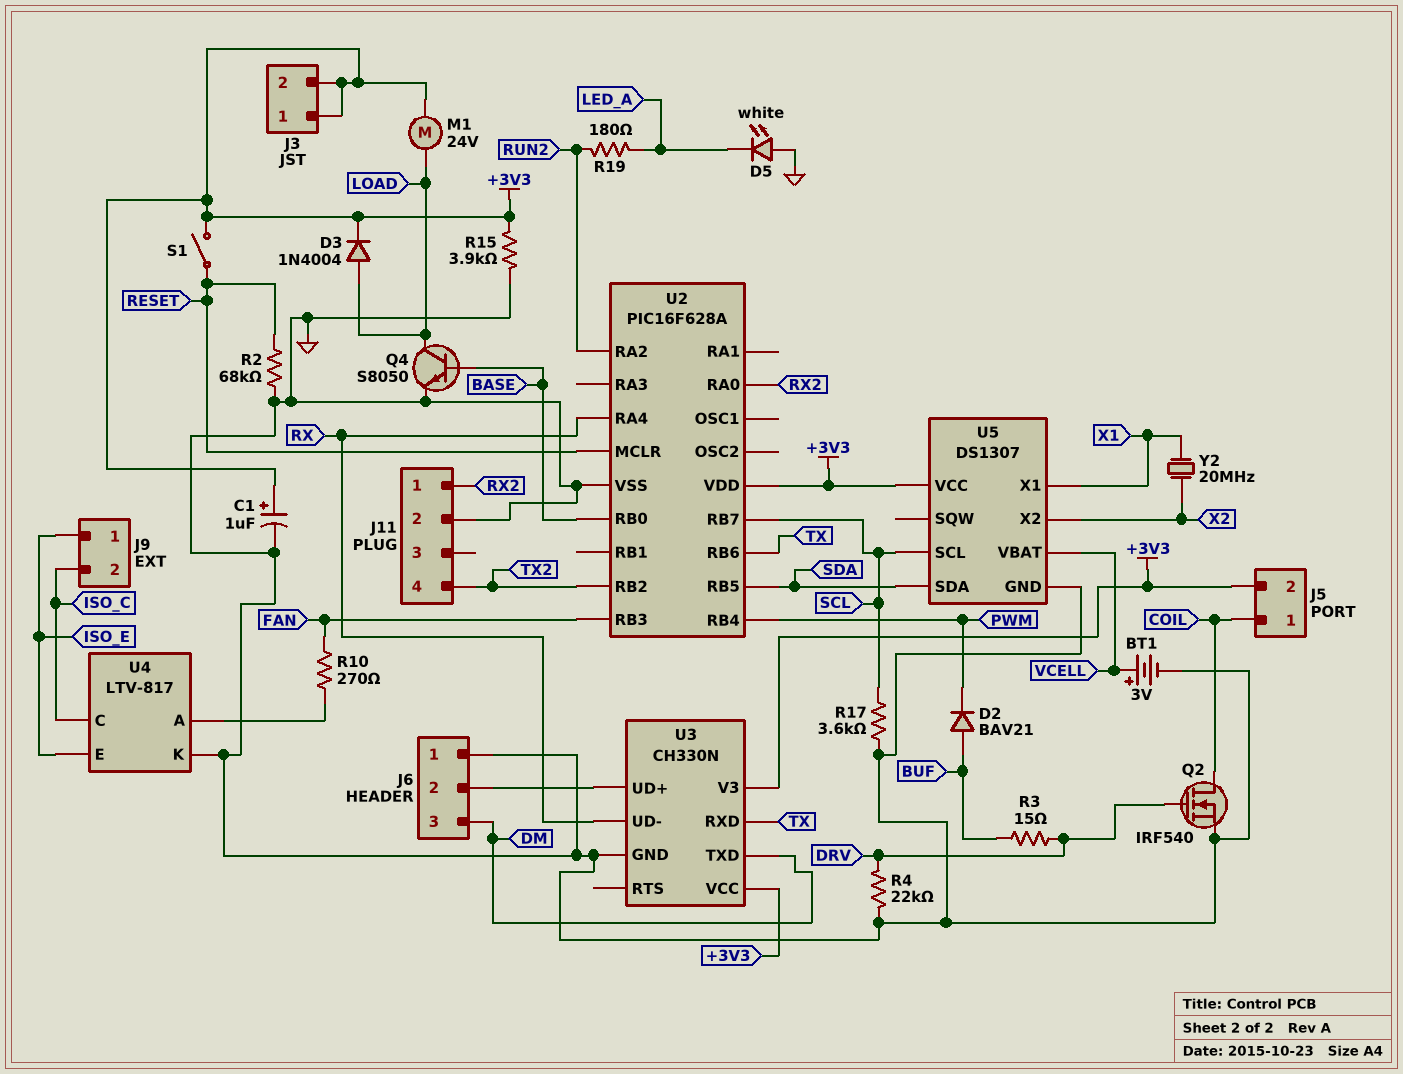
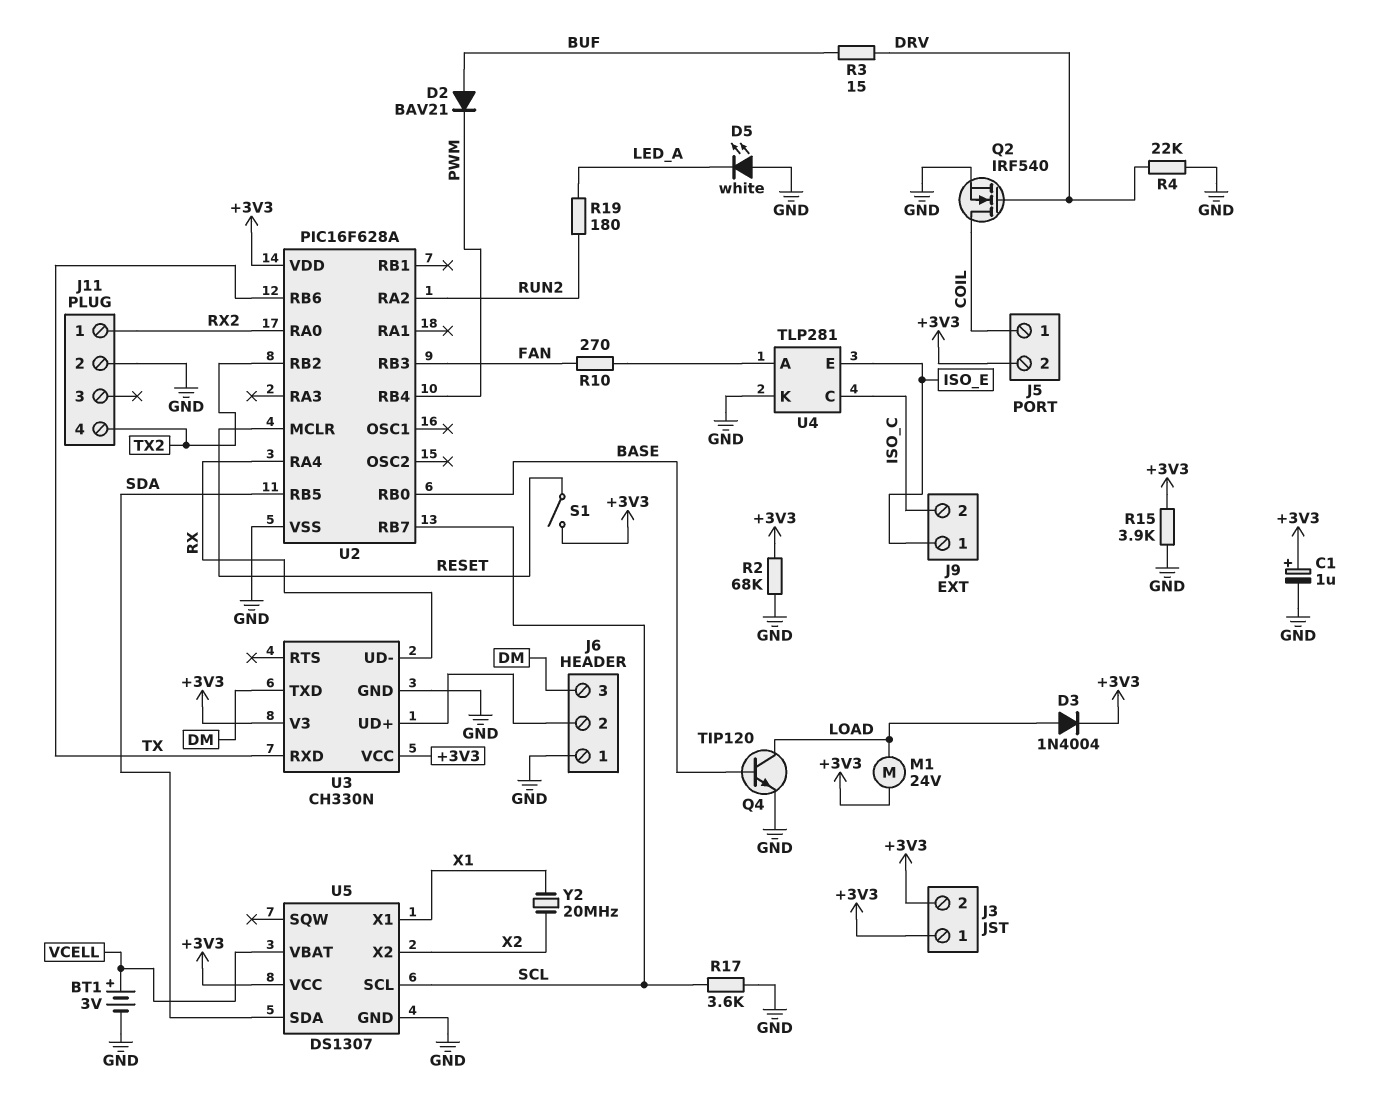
Q4: NPN S8050 (B BASE, C LOAD, E GND) -> NPN TIP120 (B BASE, C LOAD, E GND)
R2: 68k (GND, RESET) -> 68k (+3V3, GND)
U4: LTV-817 -> TLP281

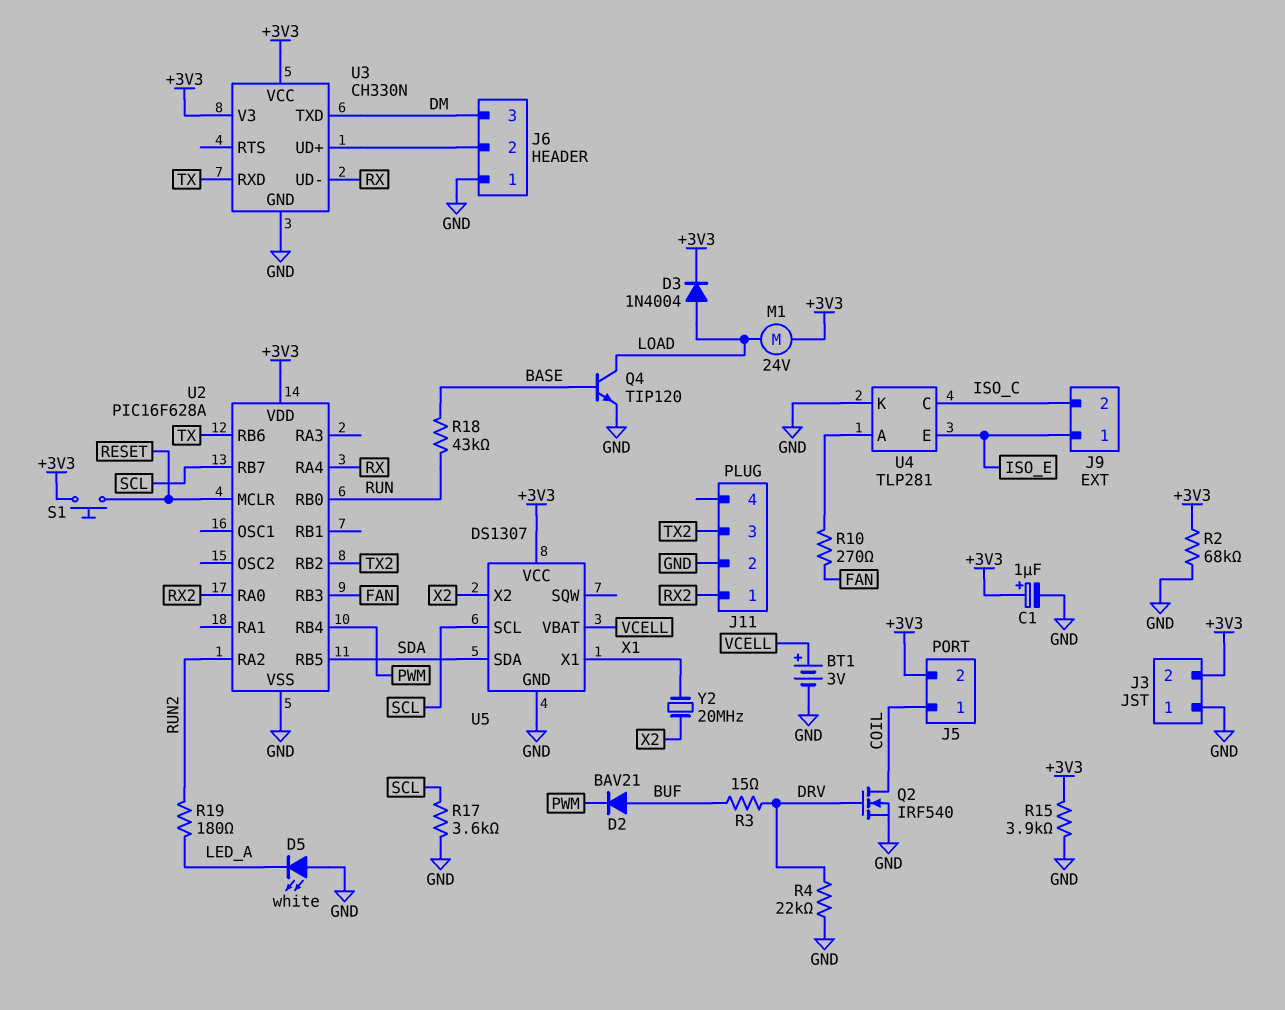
J3 pin 1: +3V3 -> GND
J11 pin 3: none -> TX2
J11 pin 4: TX2 -> none
R18: none -> 43k (BASE, RUN)
S1: switch (+3V3, RESET) -> button (+3V3, RESET)
U2 pin RB0: BASE -> RUN

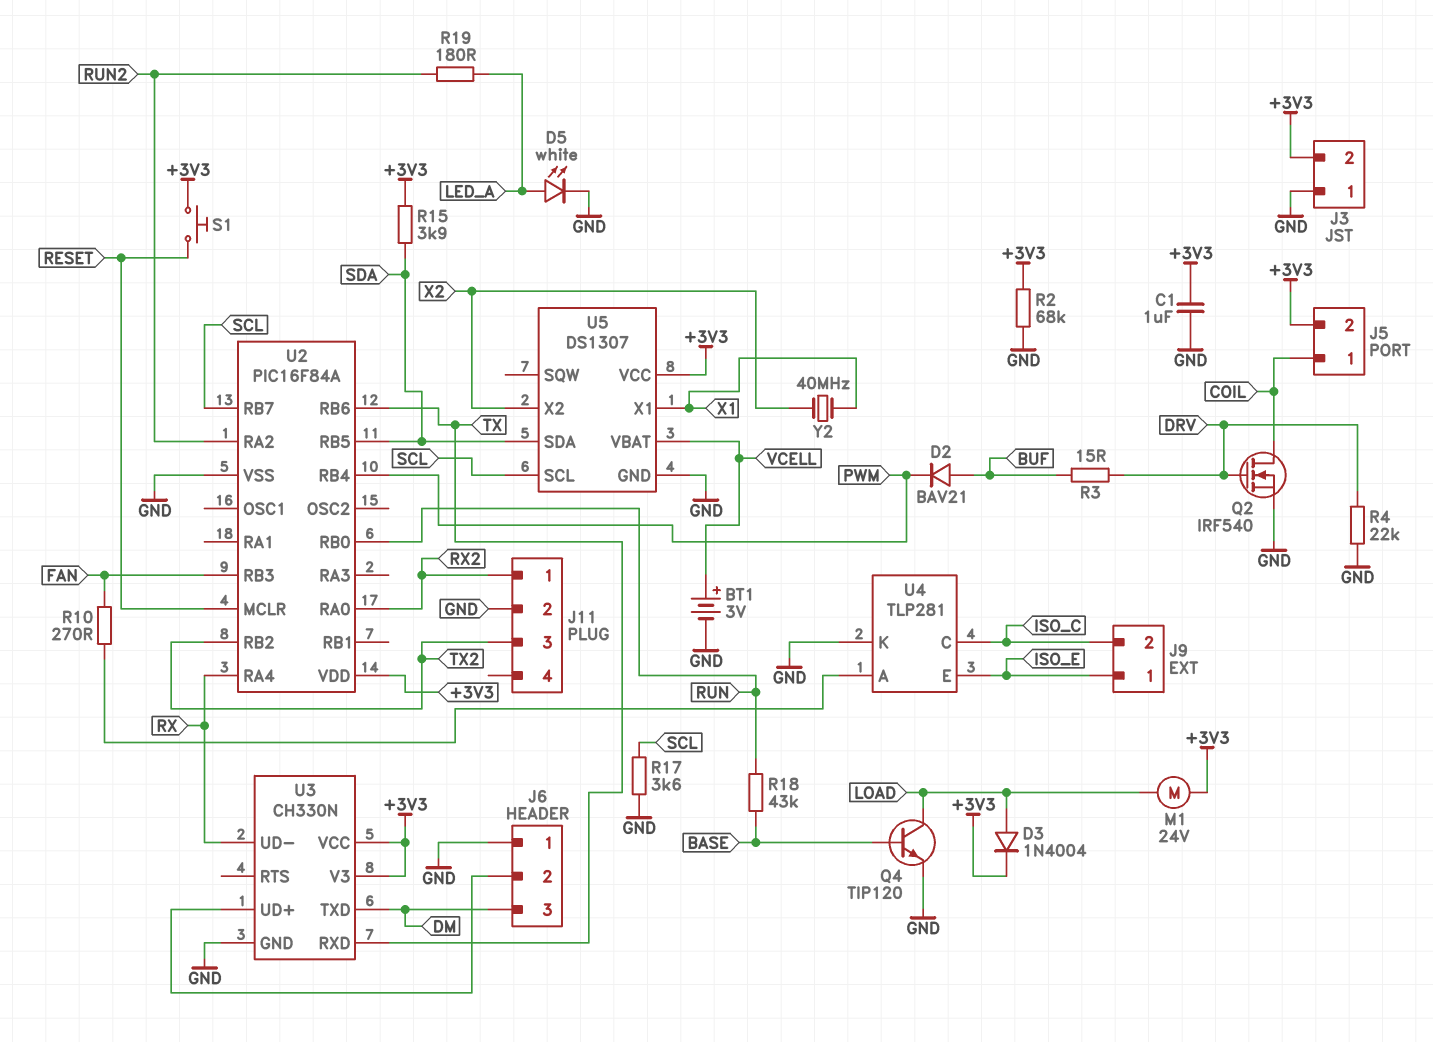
C1: 1uF (plus +3V3, minus GND) -> 1uF (+3V3, GND)
D5: LED white (A GND, K LED_A) -> LED white (A LED_A, K GND)
R15: 3.9k (+3V3, GND) -> 3.9k (+3V3, SDA)
U2: PIC16F628A -> PIC16F84A
Y2: 20MHz (X1, X2) -> 40MHz (X1, X2)

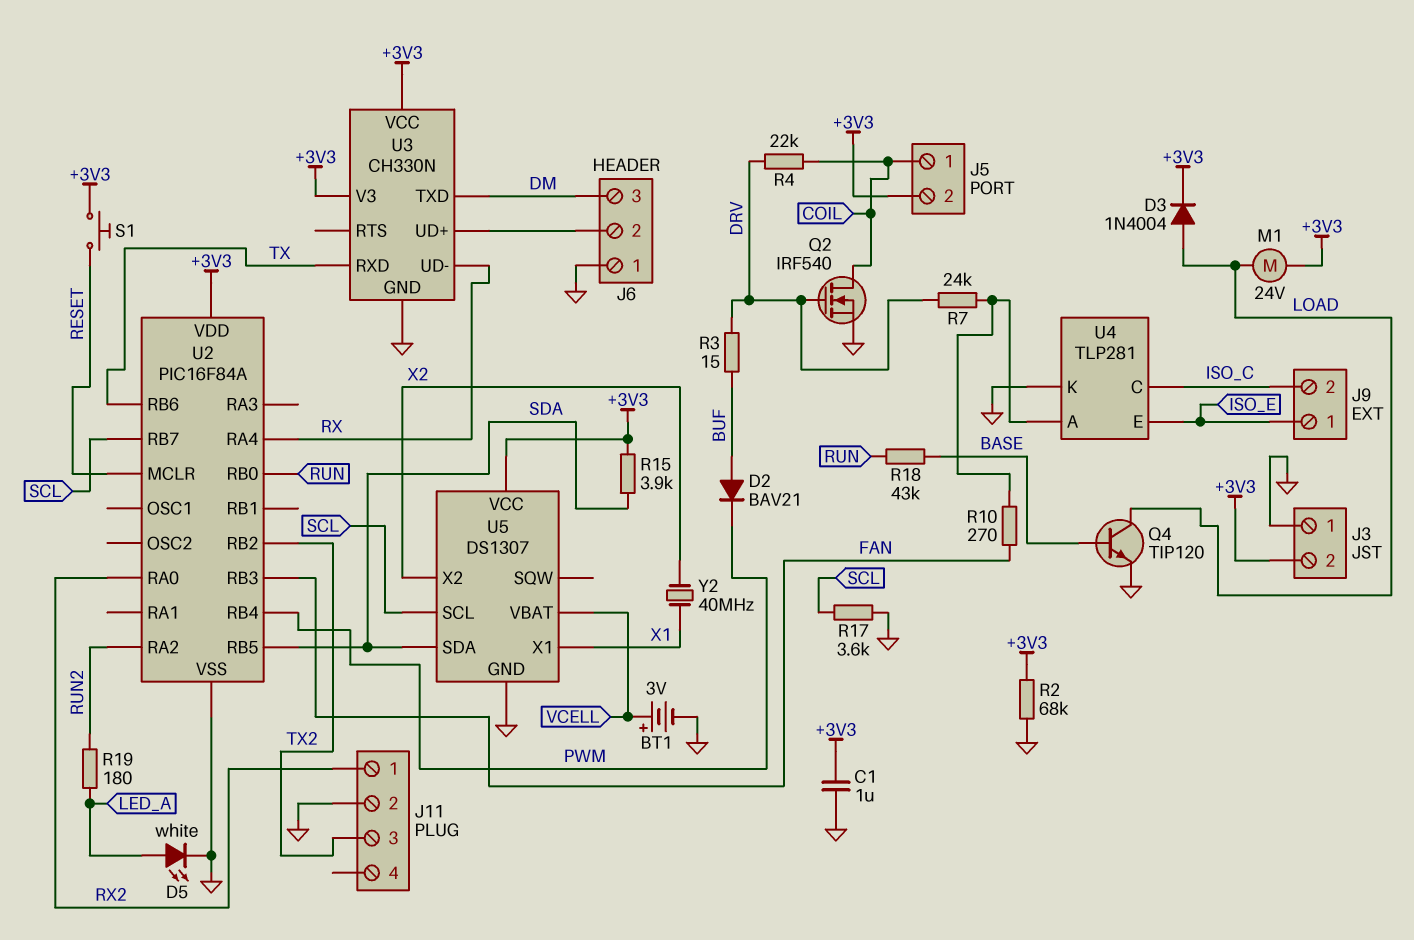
R4: 22k (DRV, GND) -> 22k (COIL, DRV)
R7: none -> 24k (DRV, U4/A)

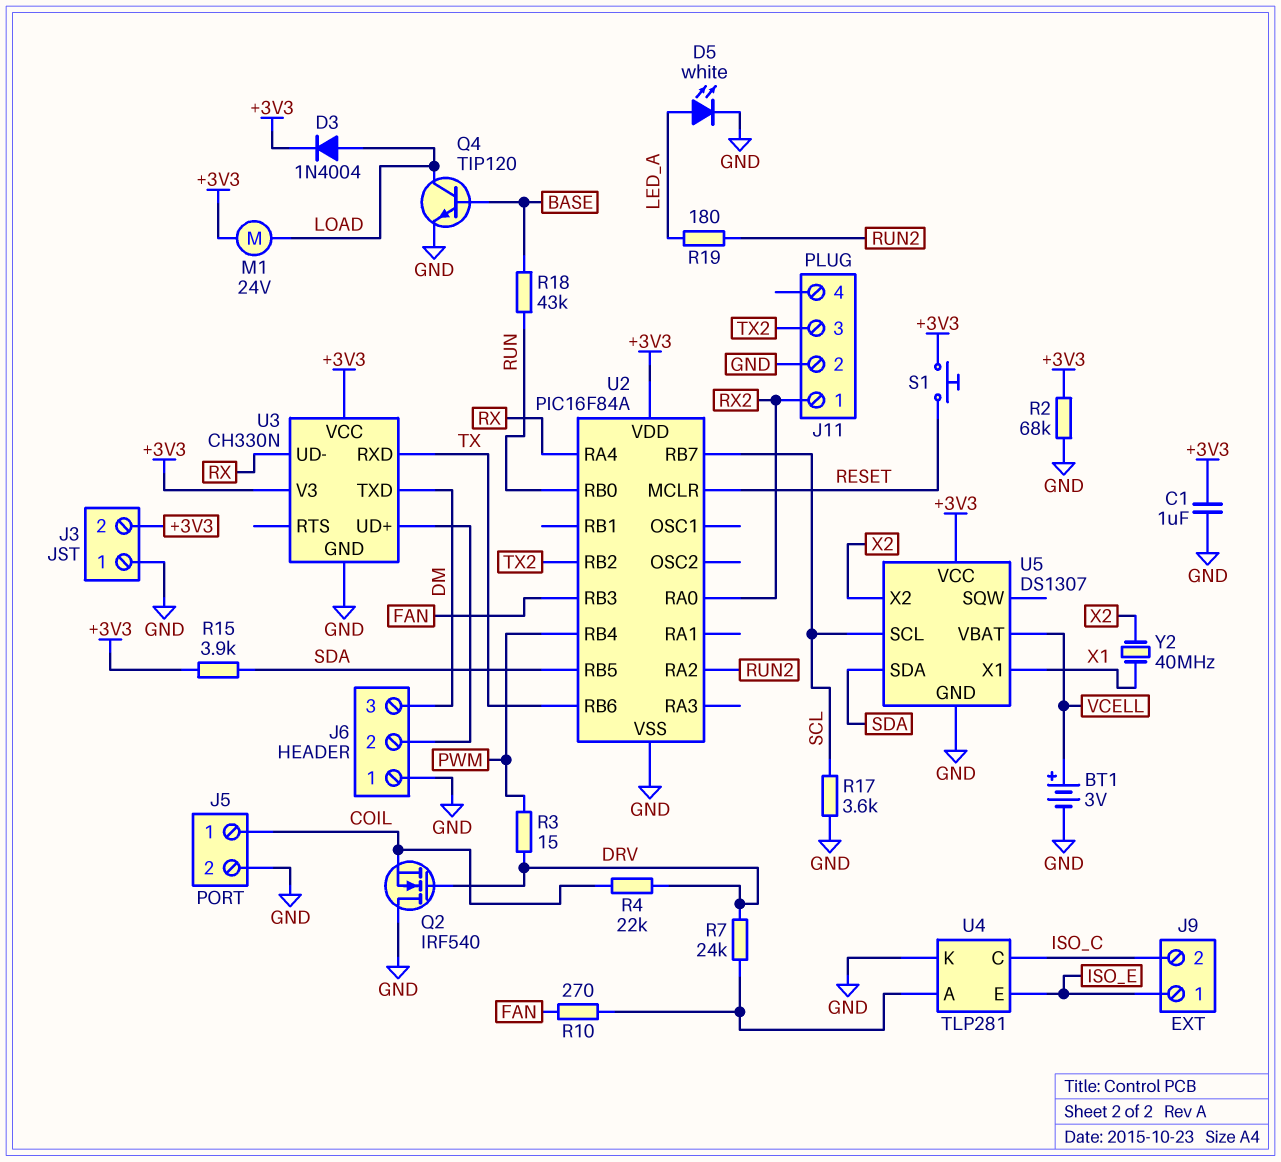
D2: diode BAV21 (A BUF, K PWM) -> none
J5 pin 2: +3V3 -> GND
Q2: NMOS IRF540 (G DRV, D COIL, S GND) -> NMOS IRF540 (G DRV, D GND, S COIL)
R3: 15 (BUF, DRV) -> 15 (DRV, PWM)

